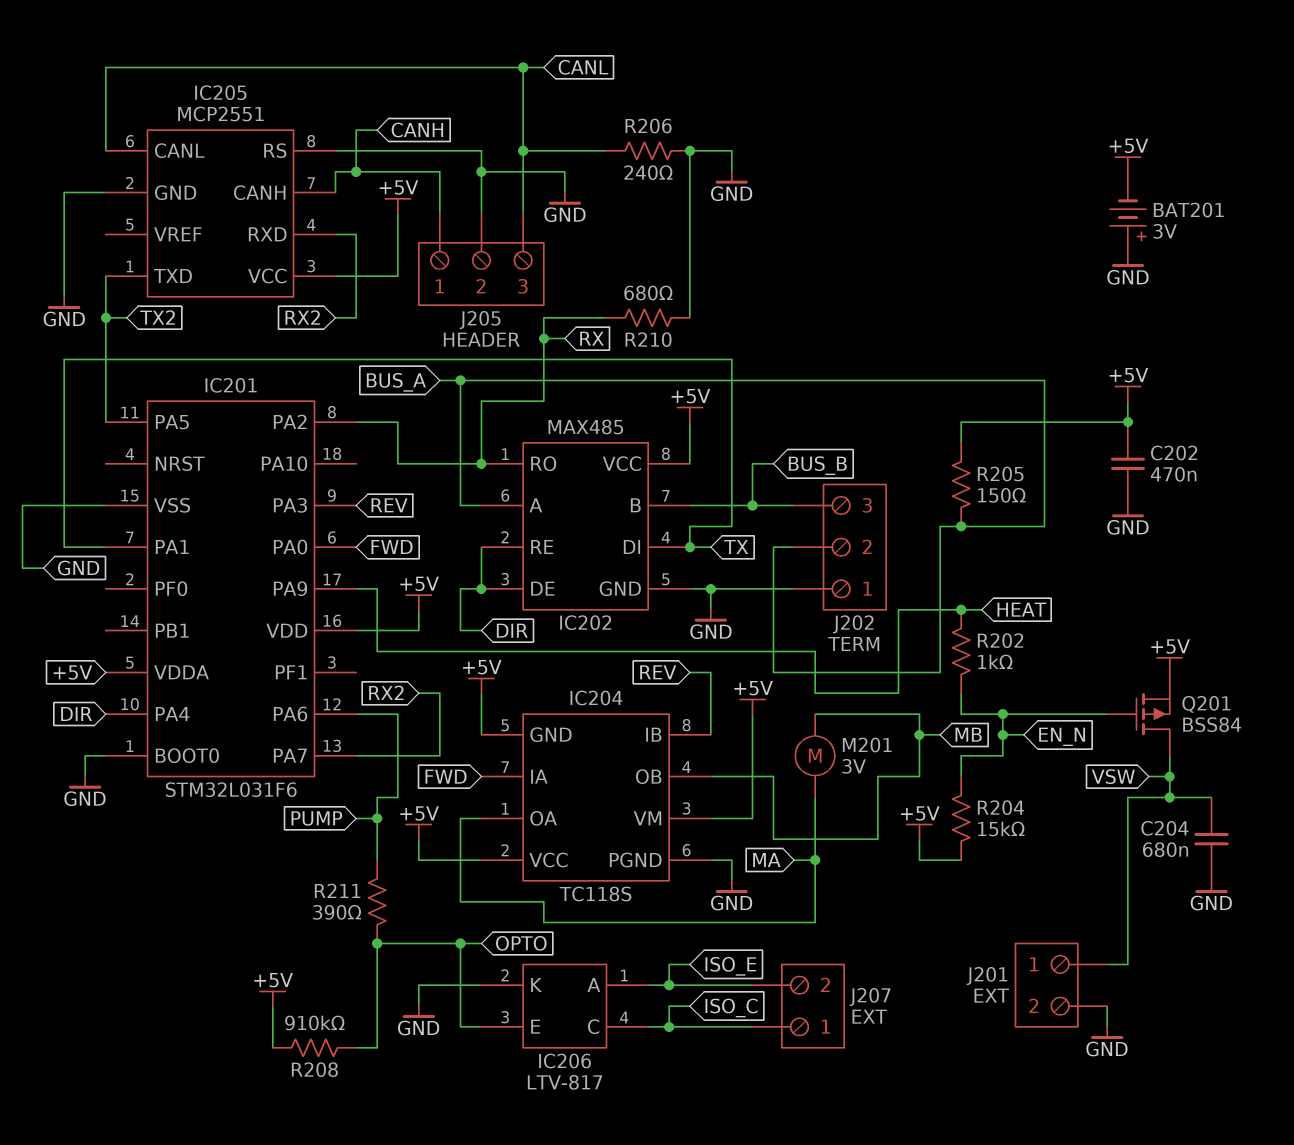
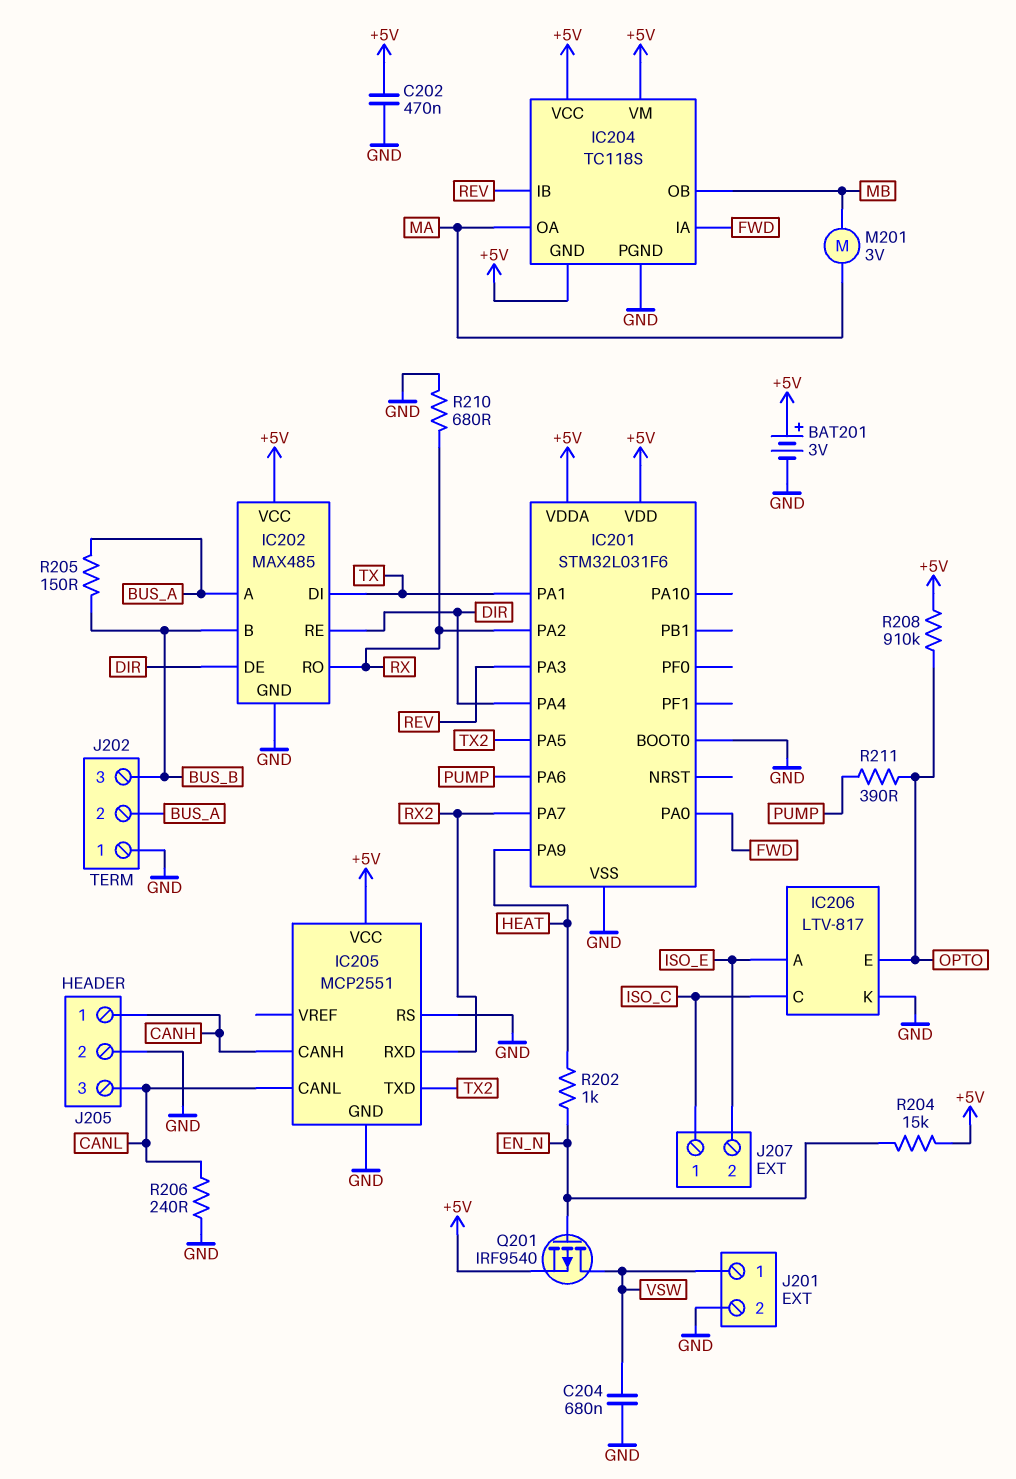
BAT201: 3V (plus GND, minus +5V) -> 3V (plus +5V, minus GND)
Q201: PMOS BSS84 (G EN_N, D VSW, S +5V) -> PMOS IRF9540 (G EN_N, D VSW, S +5V)
R205: 150 (+5V, BUS_A) -> 150 (BUS_A, BUS_B)

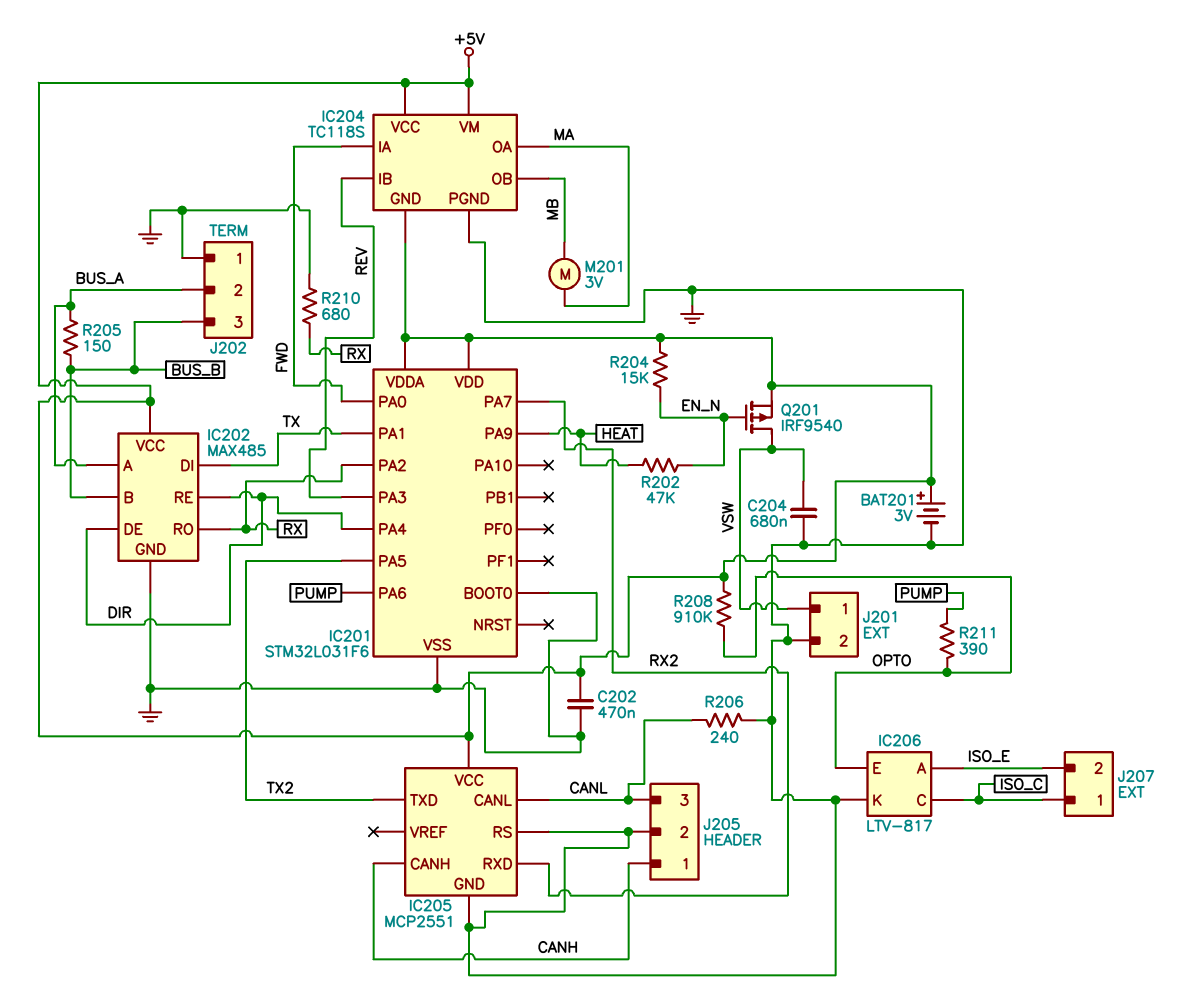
R202: 1k (EN_N, HEAT) -> 47k (EN_N, HEAT)

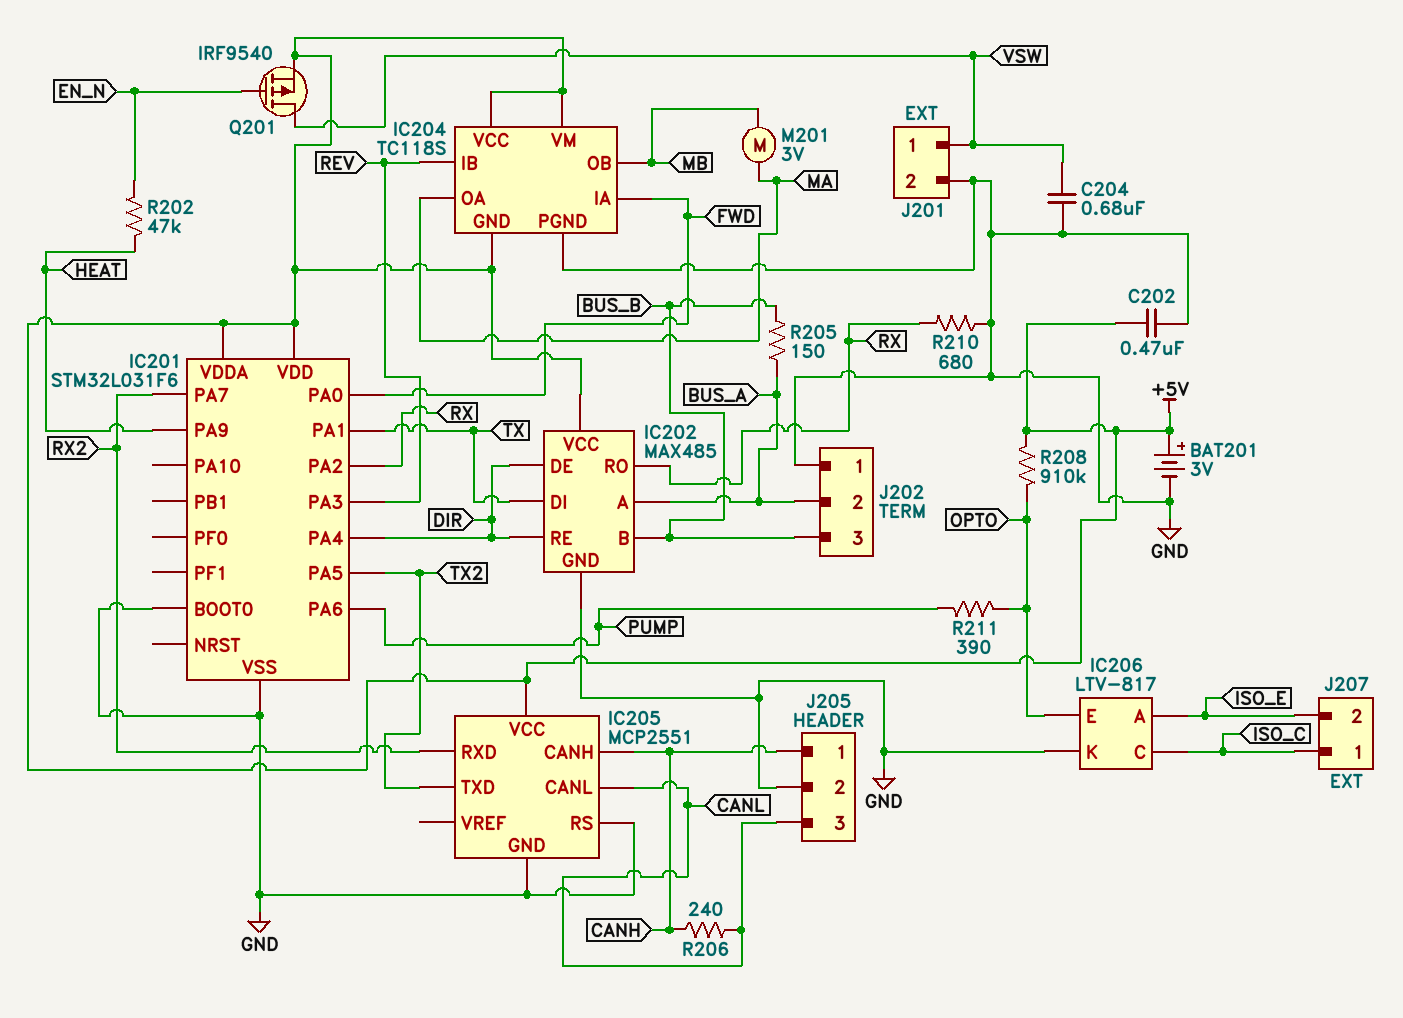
R204: 15k (+5V, EN_N) -> none
R206: 240 (CANL, GND) -> 240 (CANH, CANL)

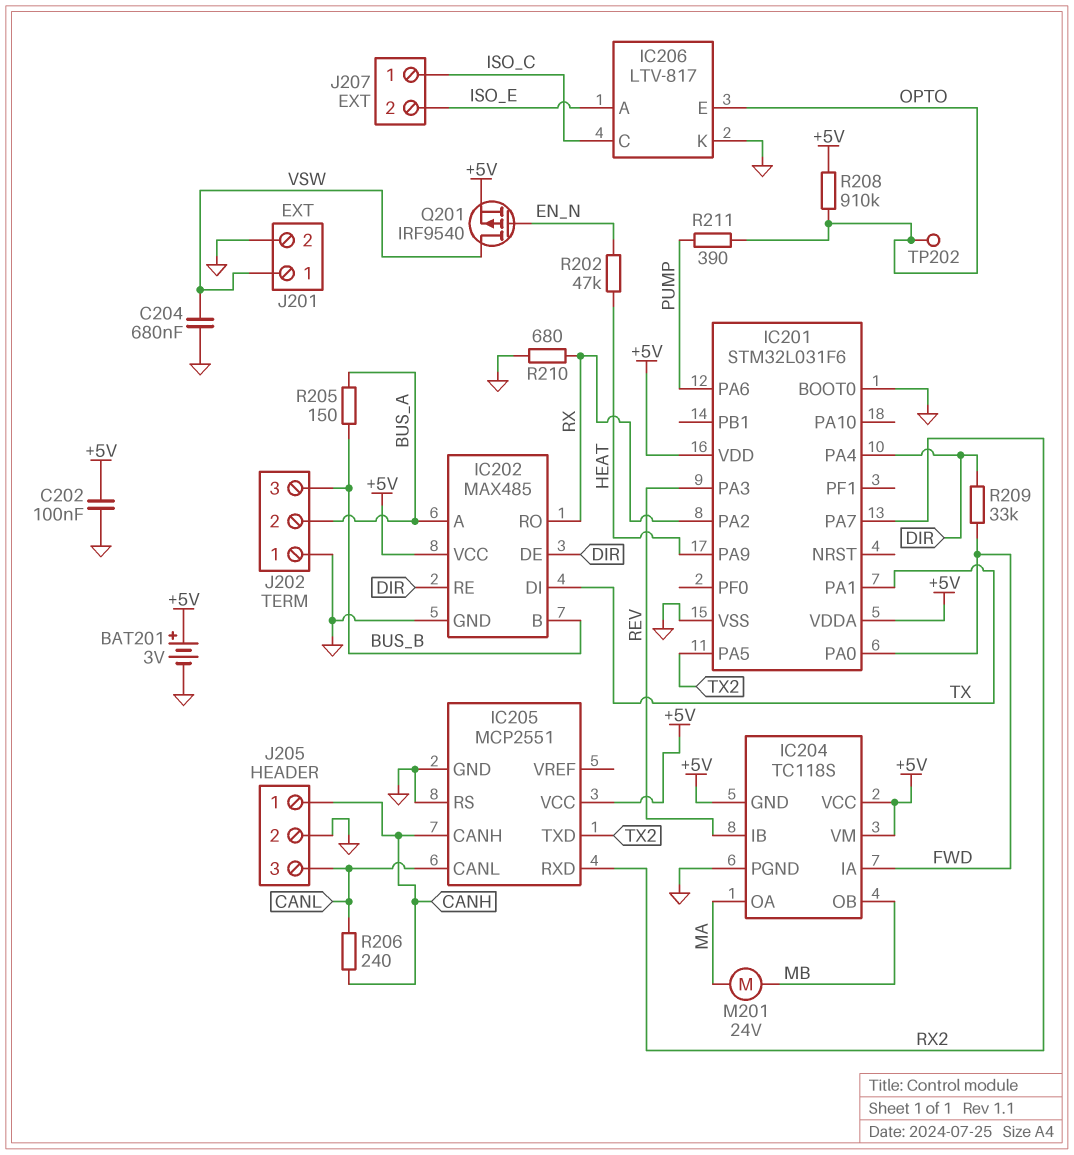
C202: 470nF (+5V, GND) -> 100nF (+5V, GND)
M201: motor 3V (MA, MB) -> motor 24V (MA, MB)
R209: none -> 33k (DIR, FWD)
TP202: none -> test point (OPTO)

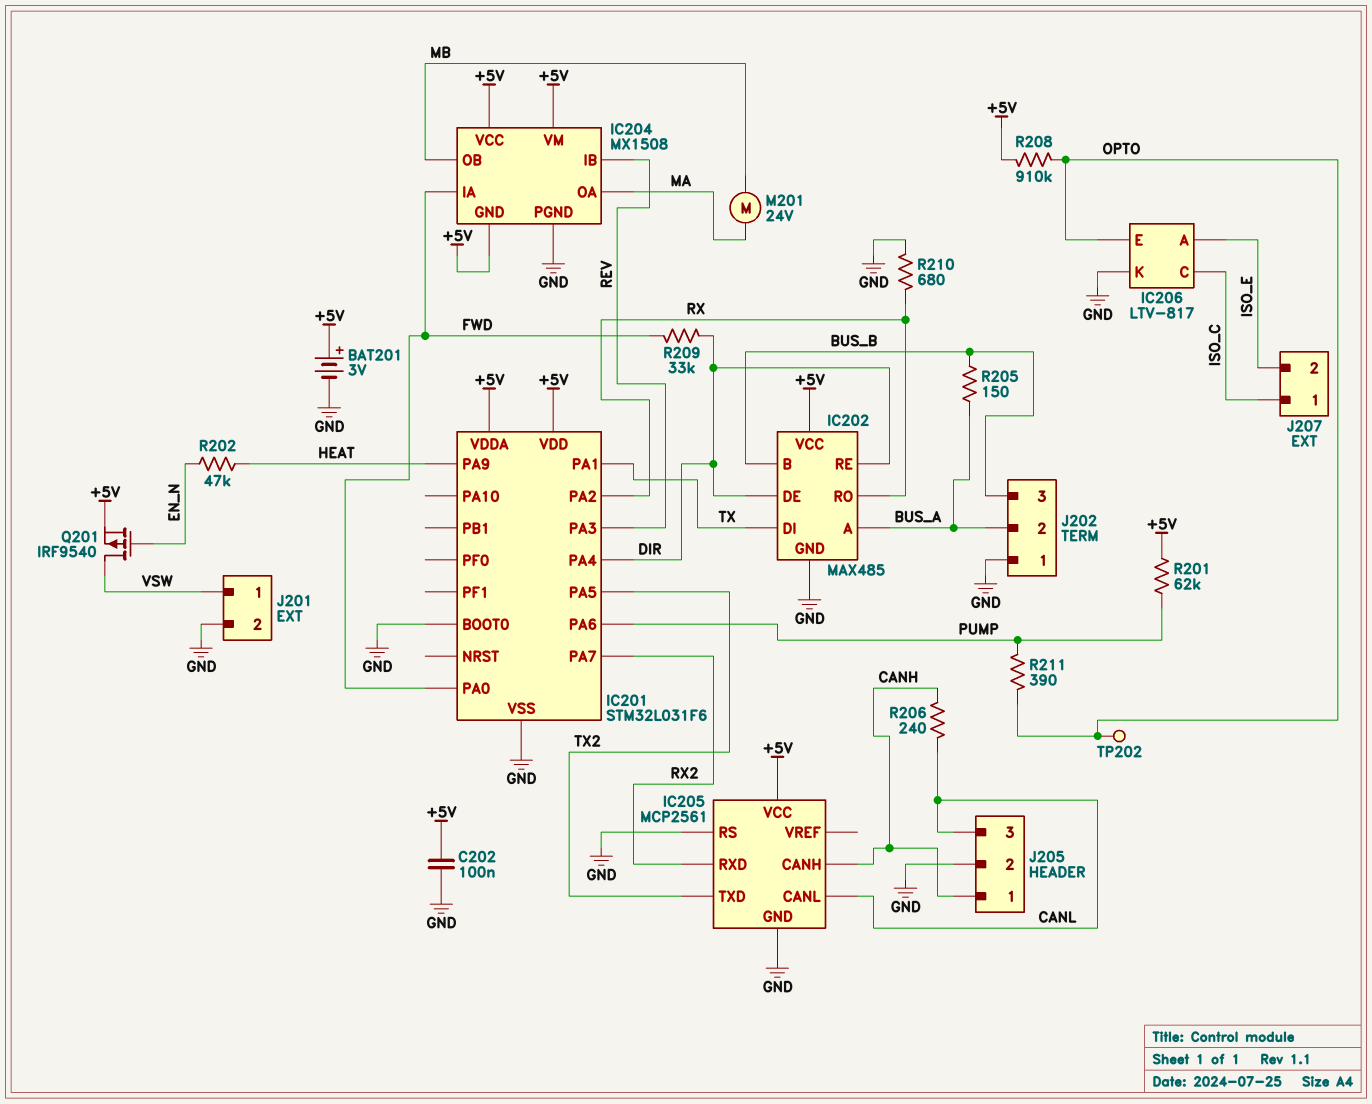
C204: 680nF (GND, VSW) -> none
IC204: TC118S -> MX1508
IC205: MCP2551 -> MCP2561
R201: none -> 62k (+5V, PUMP)

